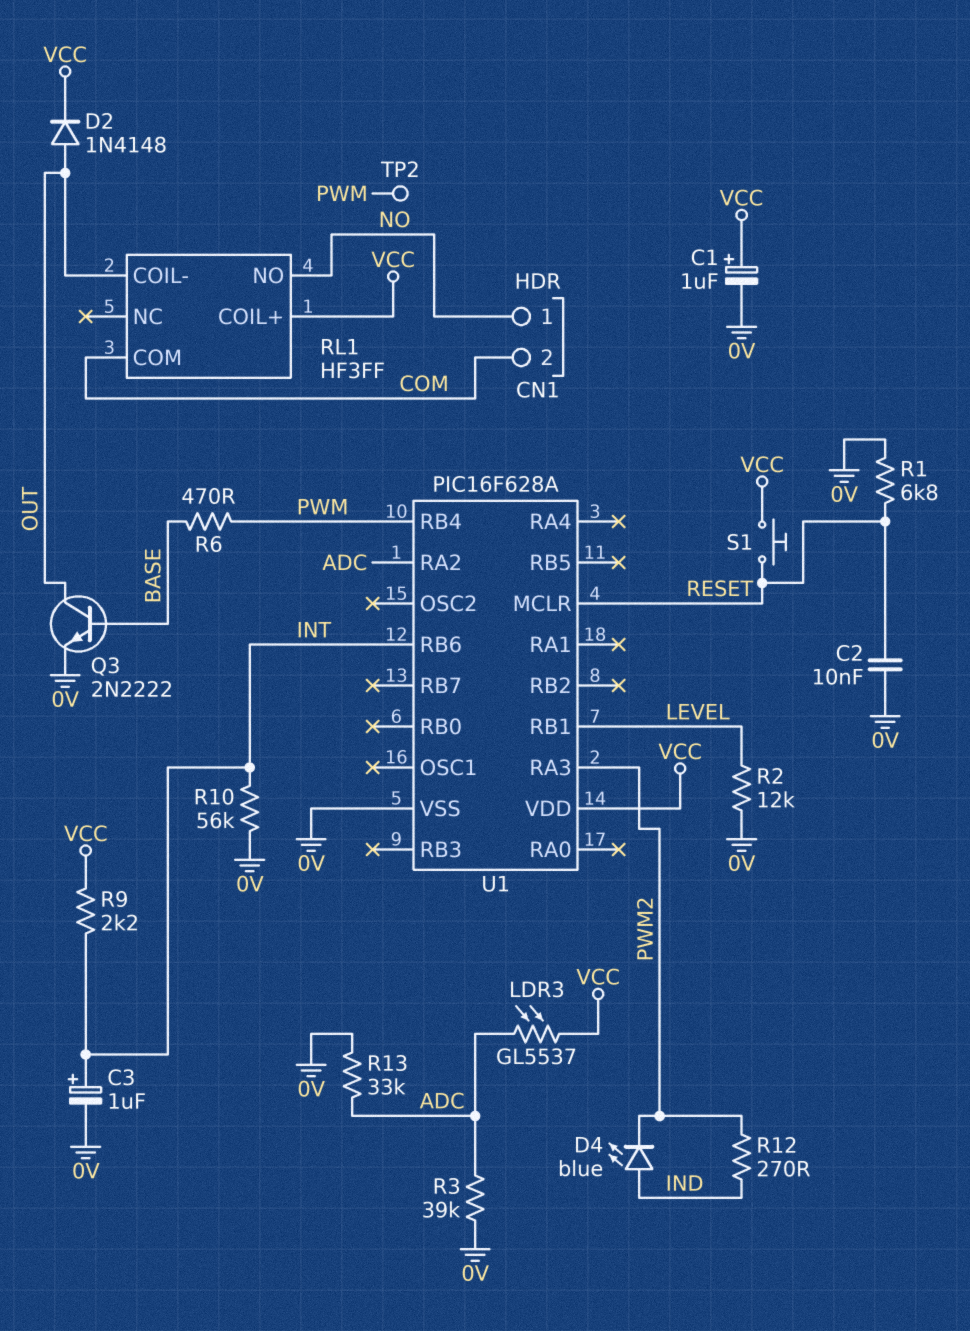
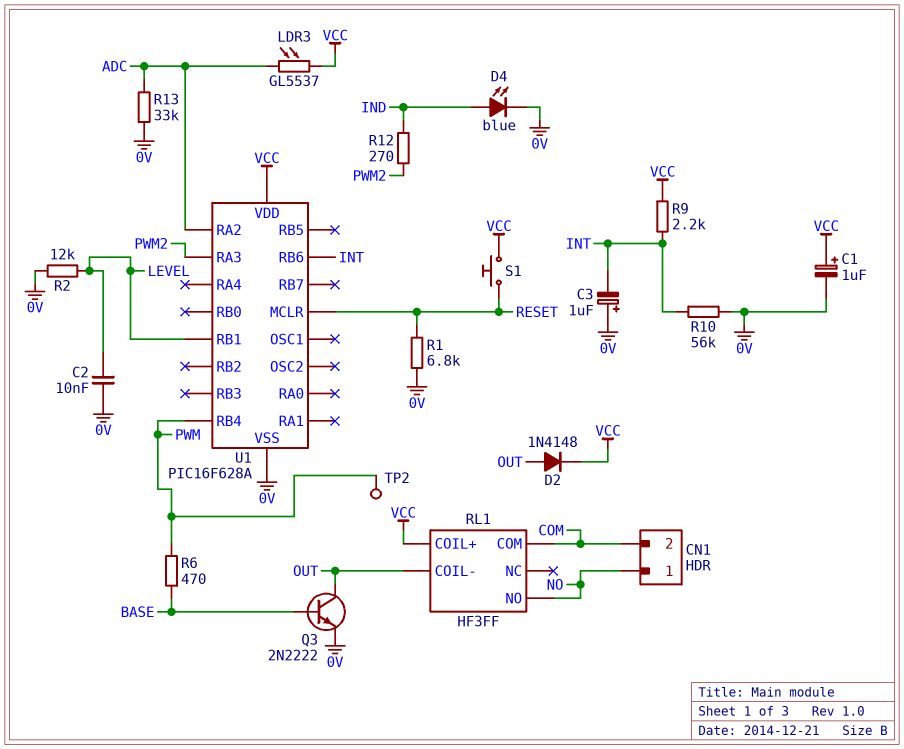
C2: 10nF (0V, RESET) -> 10nF (0V, LEVEL)
C3: 1uF (plus INT, minus 0V) -> 1uF (plus 0V, minus INT)
D4: LED blue (A IND, K PWM2) -> LED blue (A IND, K 0V)
R3: 39k (0V, ADC) -> none

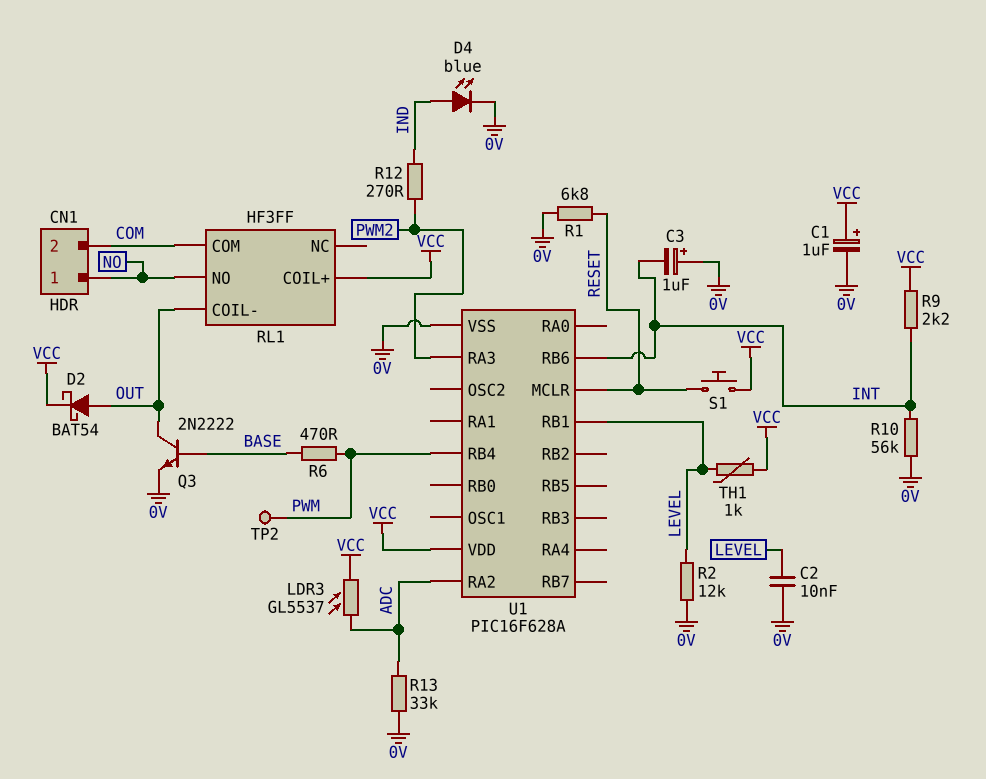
D2: diode 1N4148 (A OUT, K VCC) -> schottky BAT54 (A OUT, K VCC)
TH1: none -> 1k (LEVEL, VCC)

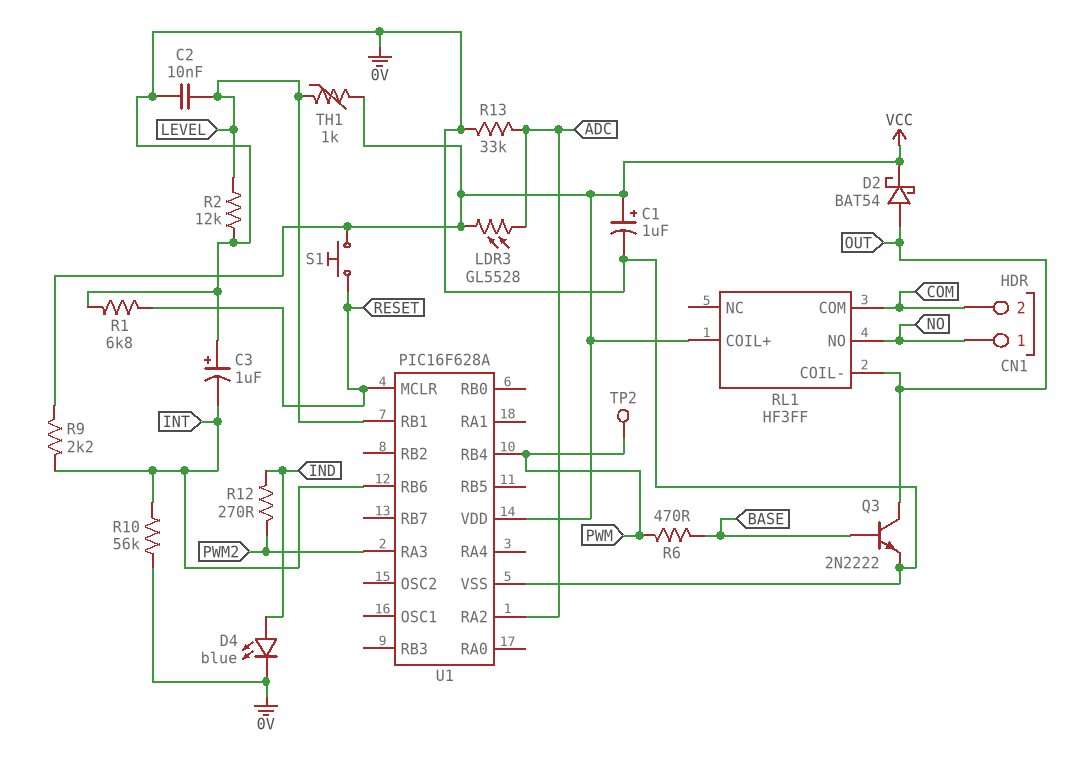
LDR3: GL5537 (ADC, VCC) -> GL5528 (ADC, VCC)

